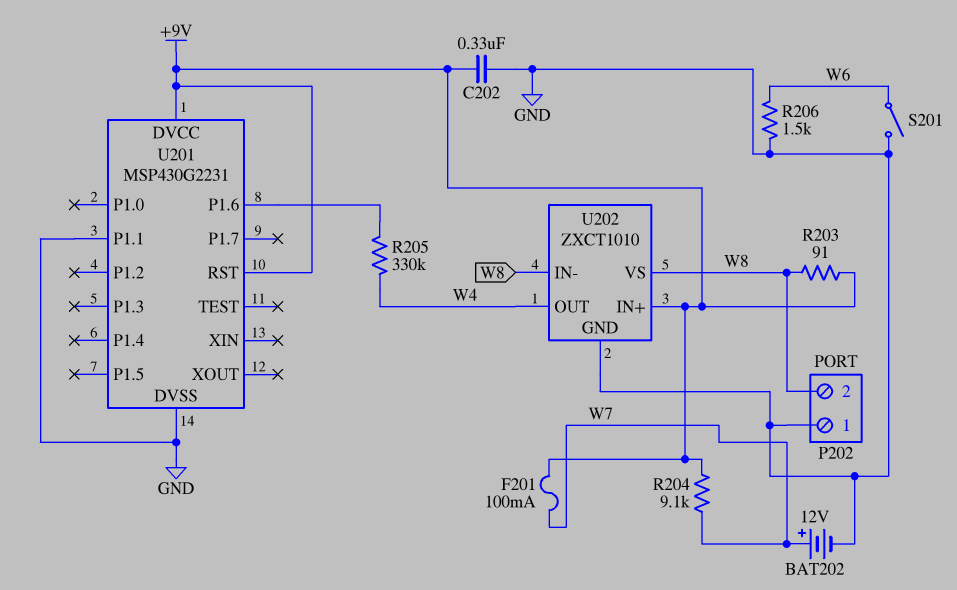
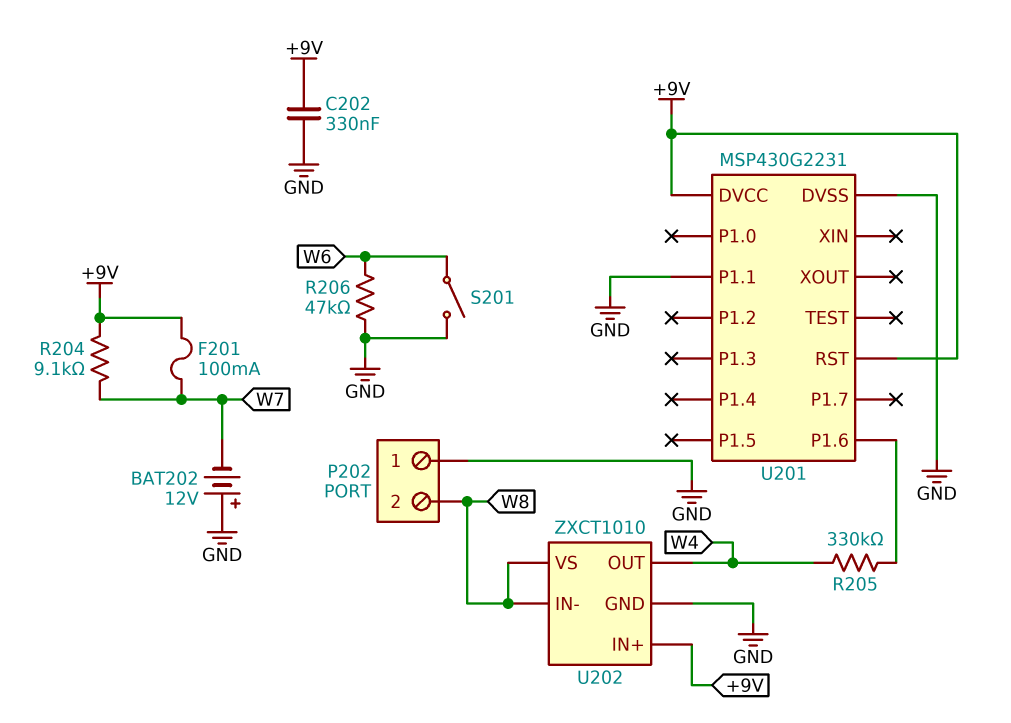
BAT202: 12V (plus W7, minus GND) -> 12V (plus GND, minus W7)
R203: 91 (+9V, W8) -> none
R206: 1.5k (GND, W6) -> 47k (GND, W6)

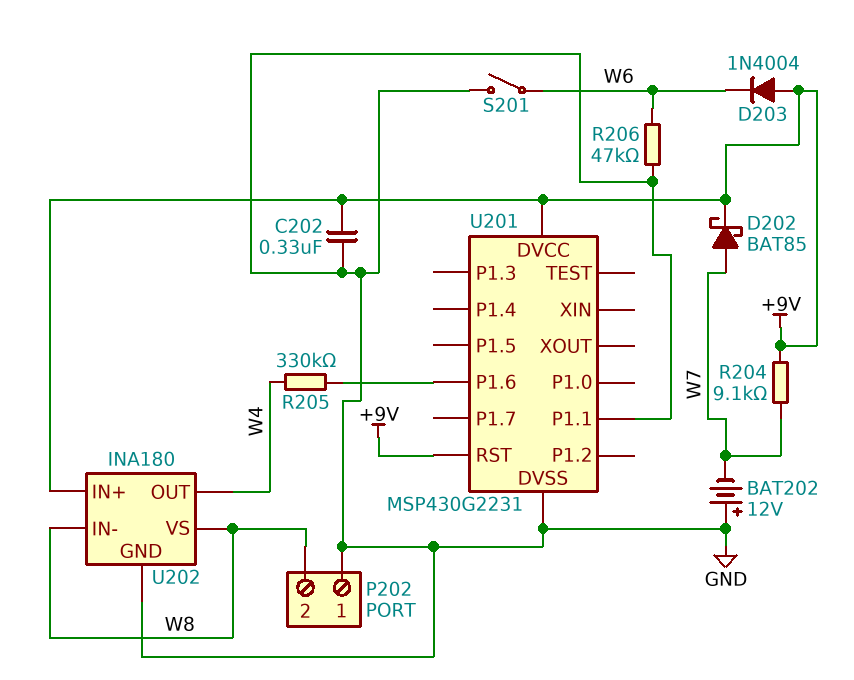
D202: none -> schottky BAT85 (A W7, K +9V)
D203: none -> diode 1N4004 (A +9V, K W6)
F201: 100mA (+9V, W7) -> none
U202: ZXCT1010 -> INA180

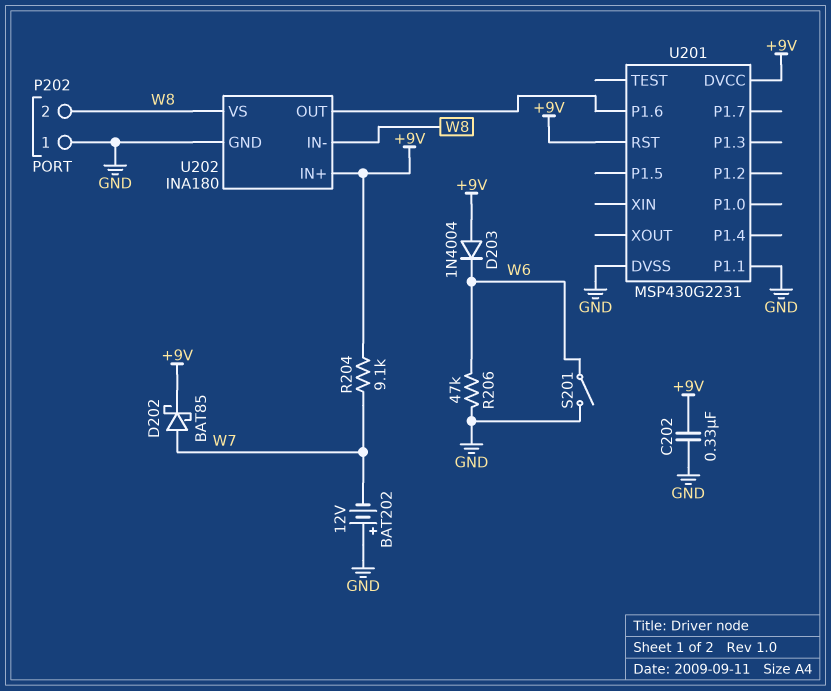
R205: 330k (U201/P1.6, W4) -> none
U202 pin OUT: W4 -> U201/P1.6

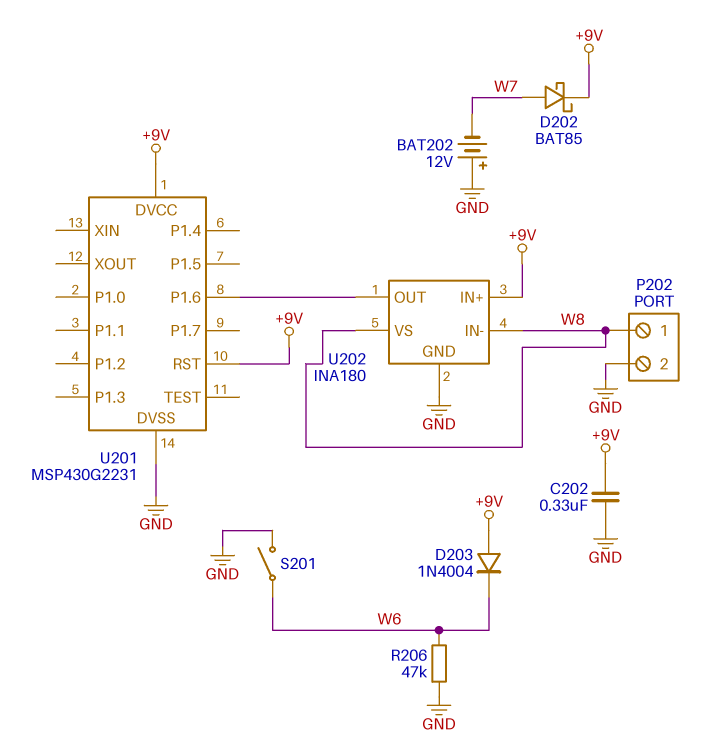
P202 pin 1: GND -> W8
P202 pin 2: W8 -> GND
R204: 9.1k (+9V, W7) -> none
U201 pin P1.1: GND -> none

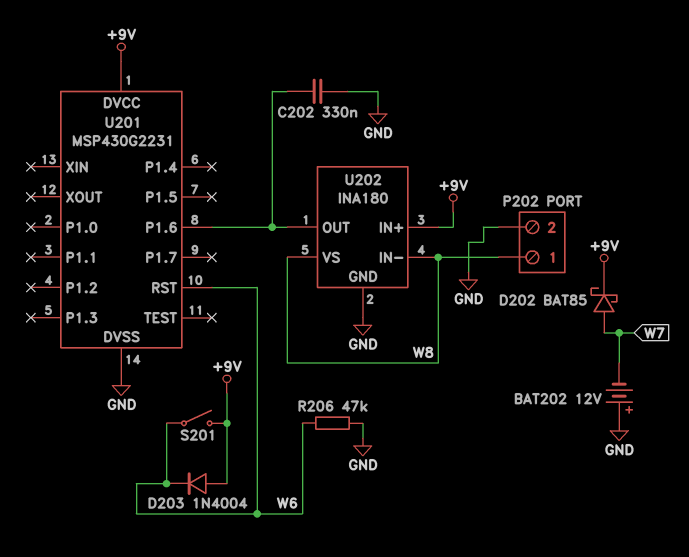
C202: 330nF (+9V, GND) -> 330nF (GND, U201/P1.6)
S201: switch (GND, W6) -> switch (+9V, W6)
U201 pin RST: +9V -> W6

